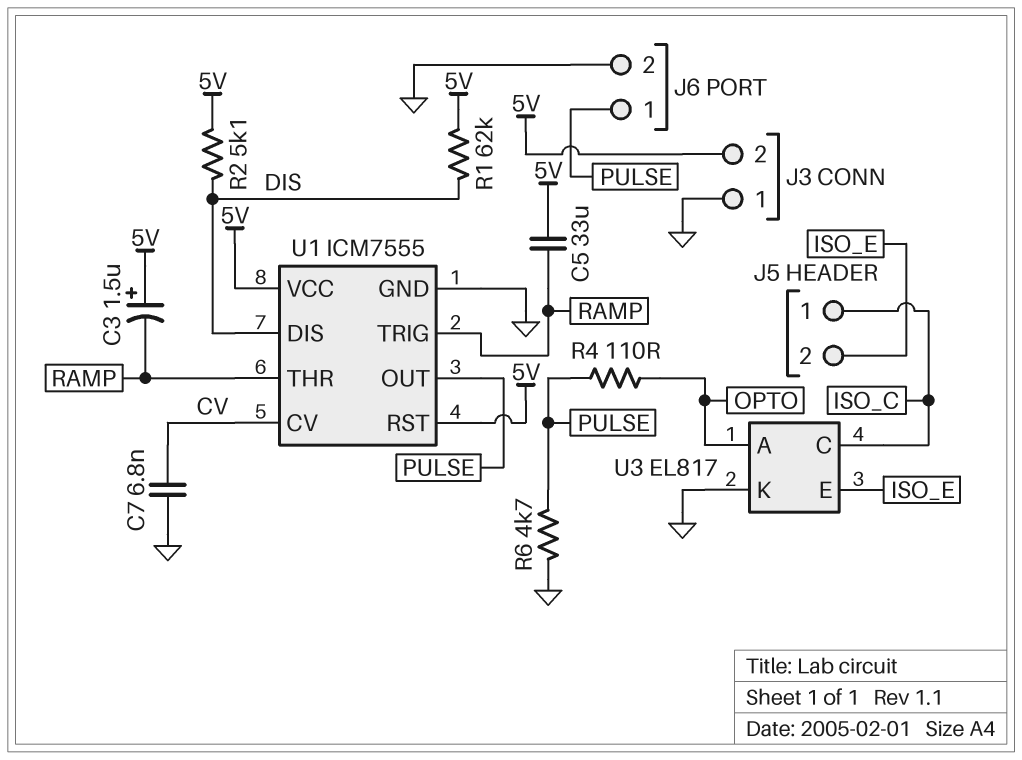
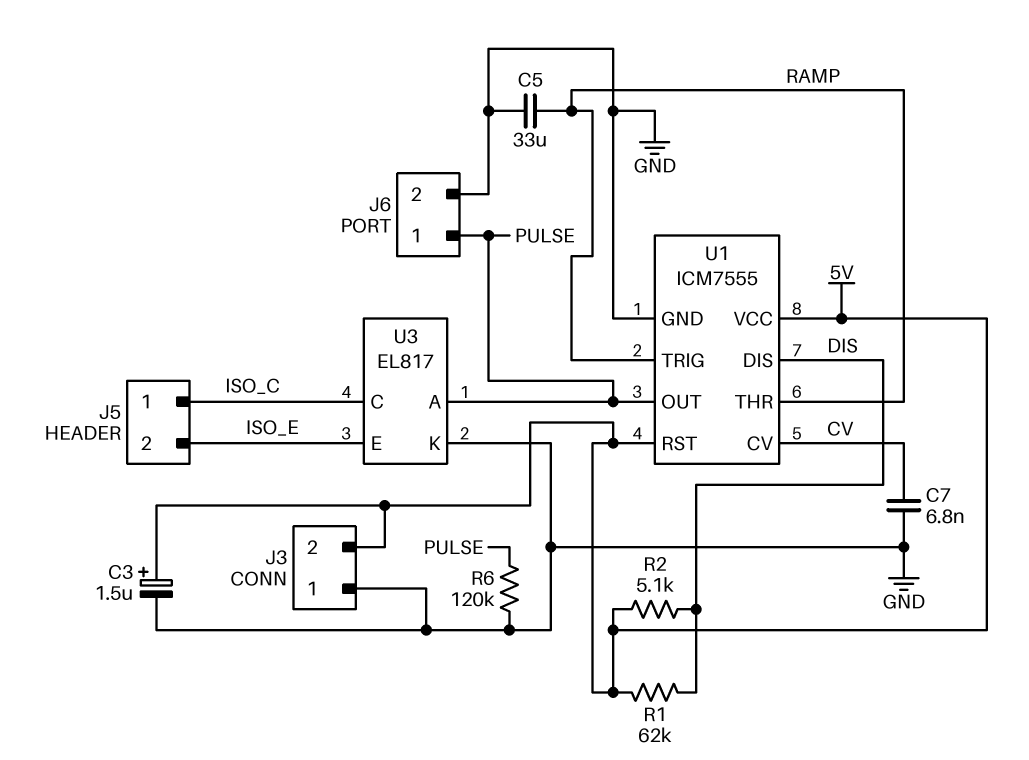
C3: 1.5uF (plus 5V, minus RAMP) -> 1.5uF (plus 5V, minus GND)
C5: 33uF (5V, RAMP) -> 33uF (GND, RAMP)
R4: 110 (OPTO, PULSE) -> none
R6: 4.7k (GND, PULSE) -> 120k (GND, PULSE)
U3 pin A: OPTO -> PULSE

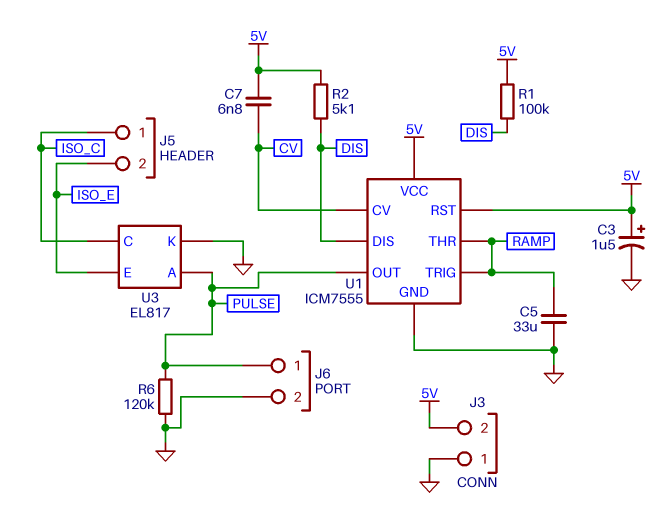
C7: 6.8nF (CV, GND) -> 6.8nF (5V, CV)
R1: 62k (5V, DIS) -> 100k (5V, DIS)

